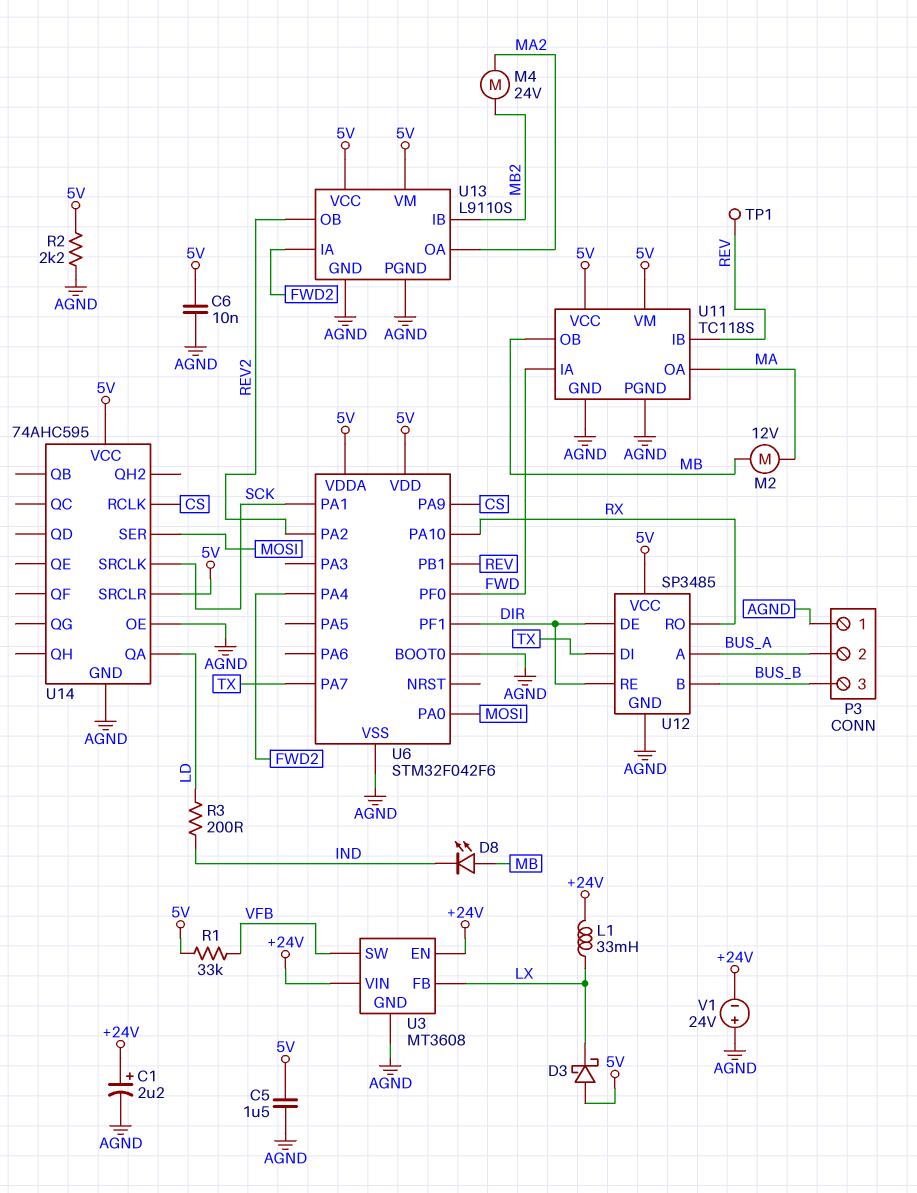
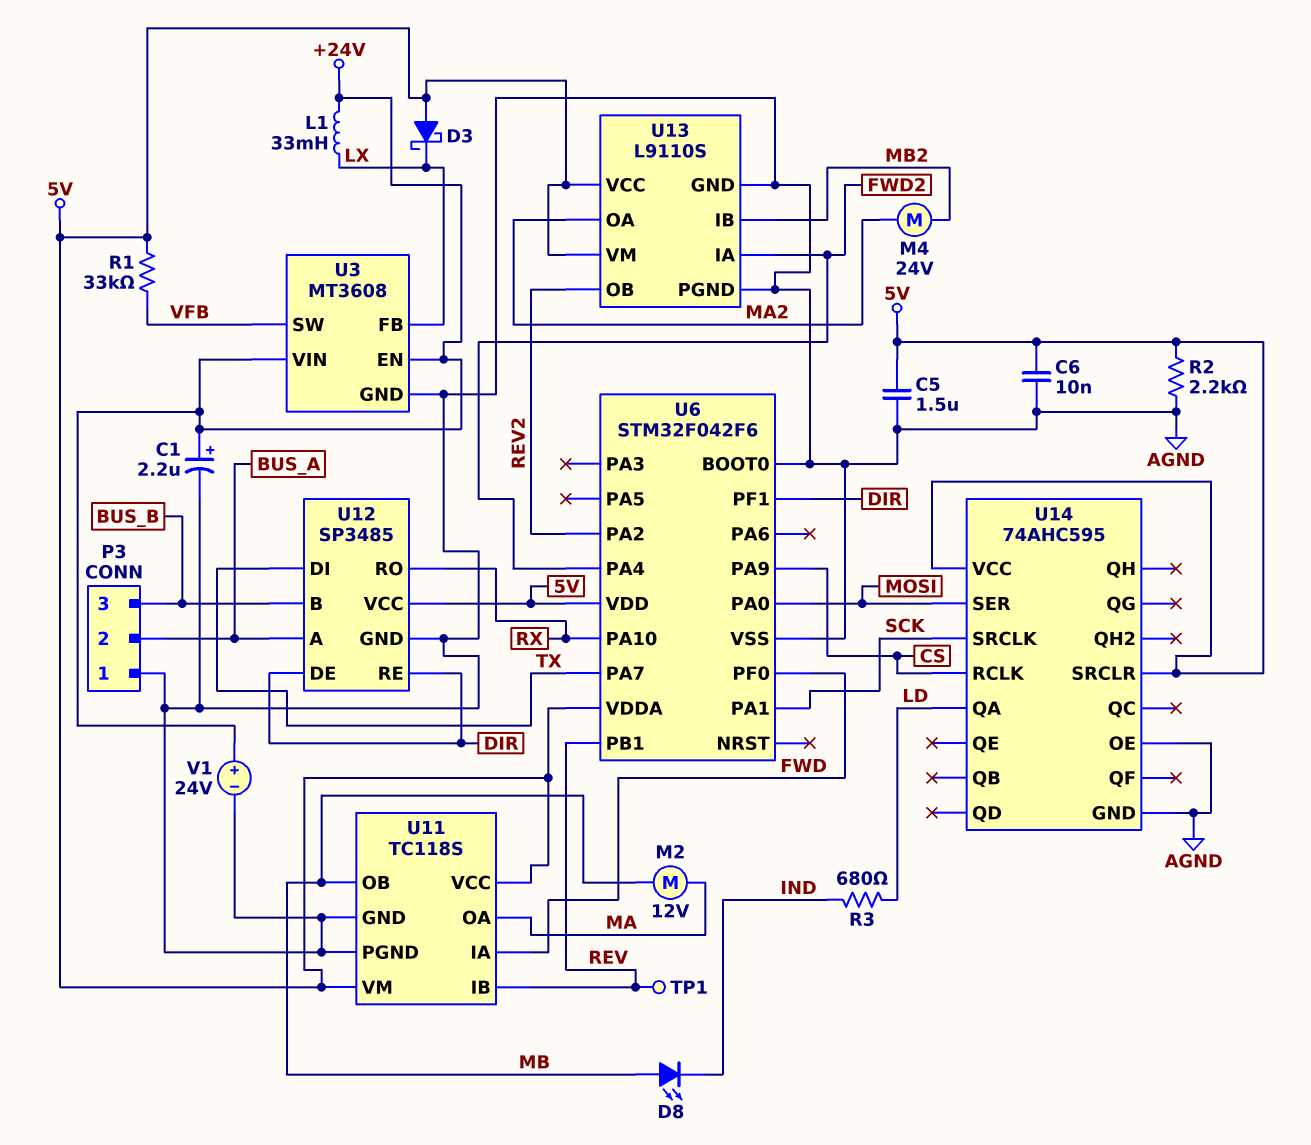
R3: 200 (IND, LD) -> 680 (IND, LD)
V1: 24V (plus AGND, minus +24V) -> 24V (plus +24V, minus AGND)

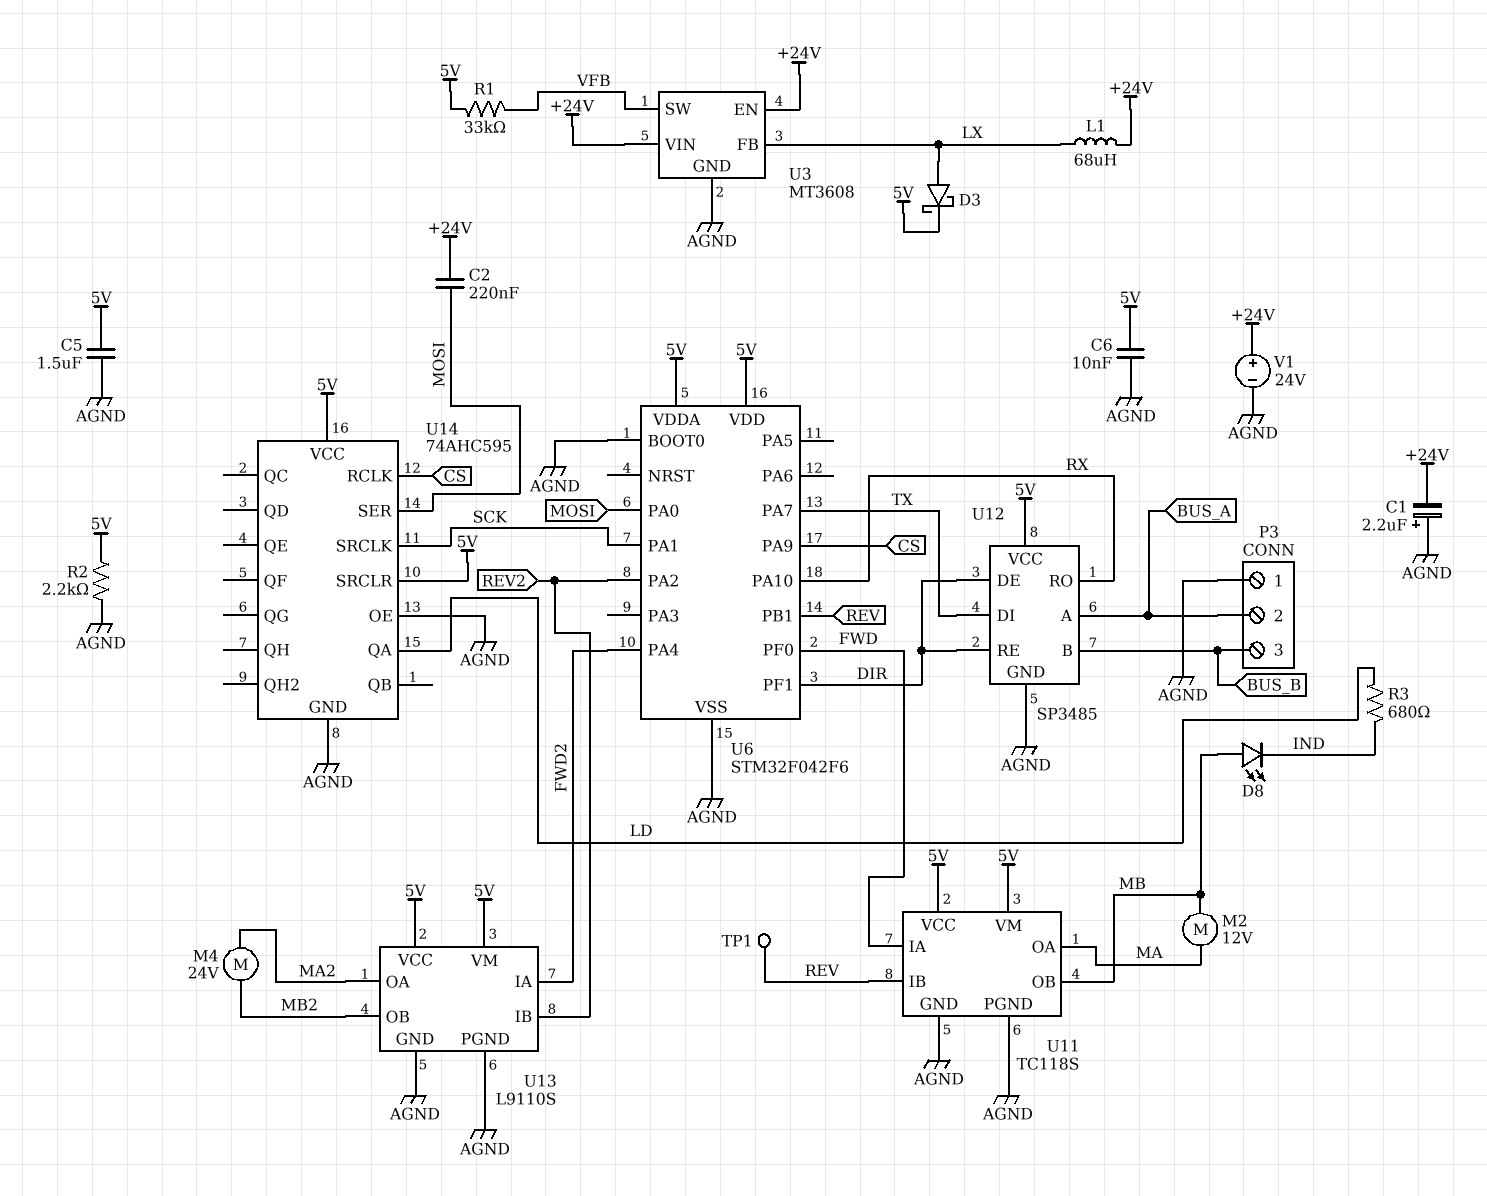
C1: 2.2uF (plus +24V, minus AGND) -> 2.2uF (plus AGND, minus +24V)
C2: none -> 220nF (+24V, MOSI)
D3: schottky (A 5V, K LX) -> schottky (A LX, K 5V)
L1: 33mH (+24V, LX) -> 68uH (+24V, LX)
U13 pin IB: MB2 -> REV2
U13 pin OB: REV2 -> MB2

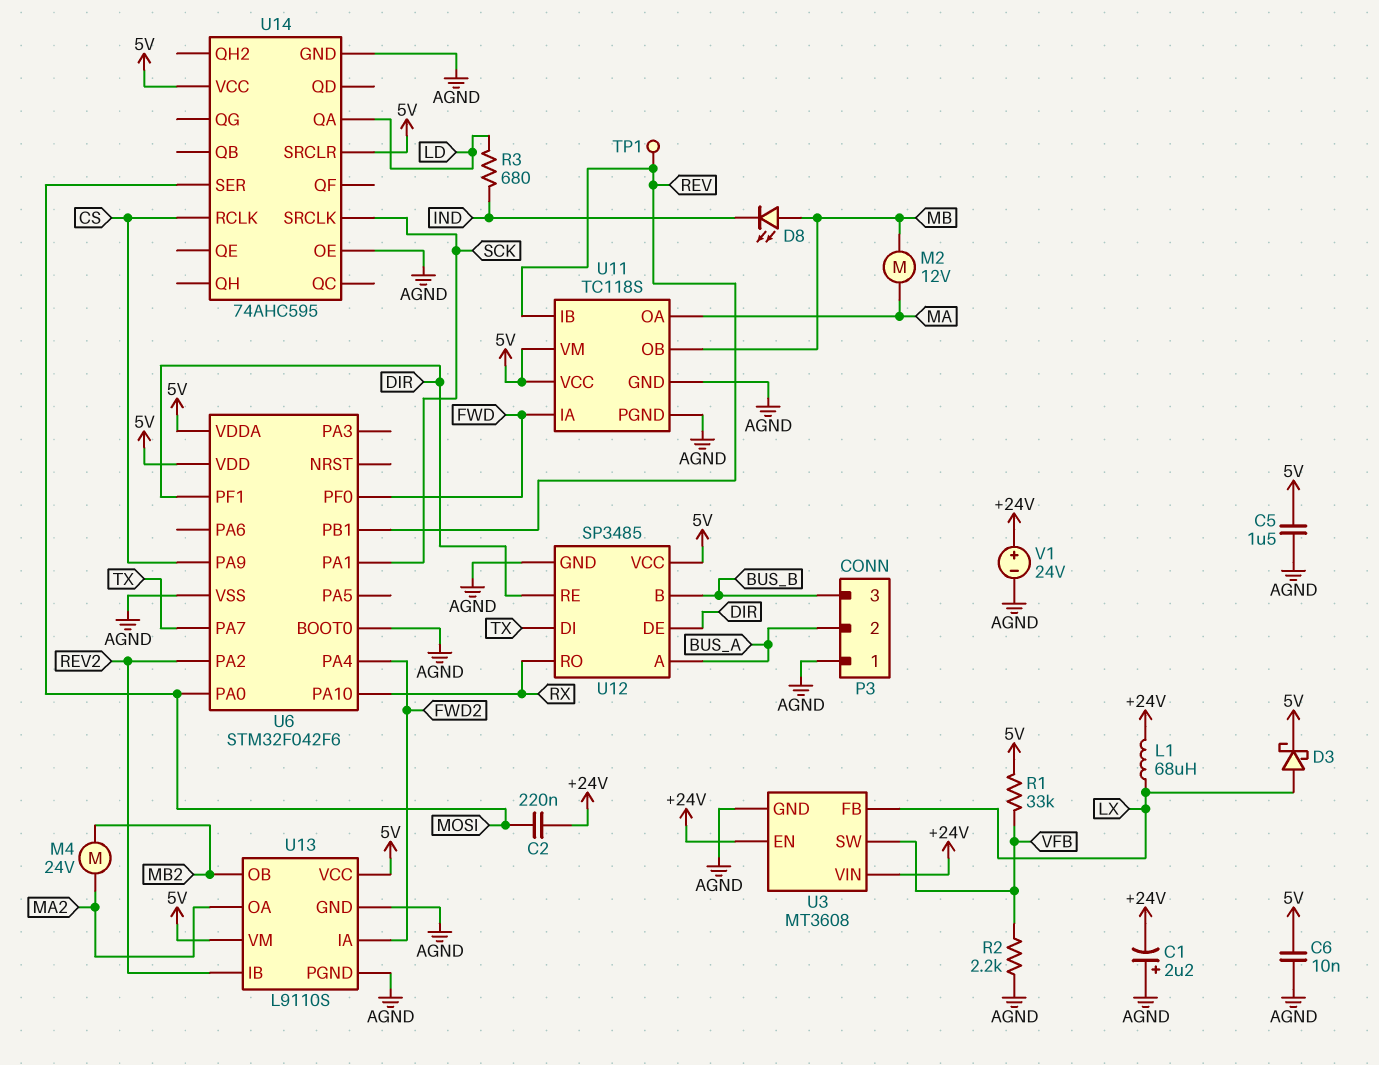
R2: 2.2k (5V, AGND) -> 2.2k (AGND, VFB)

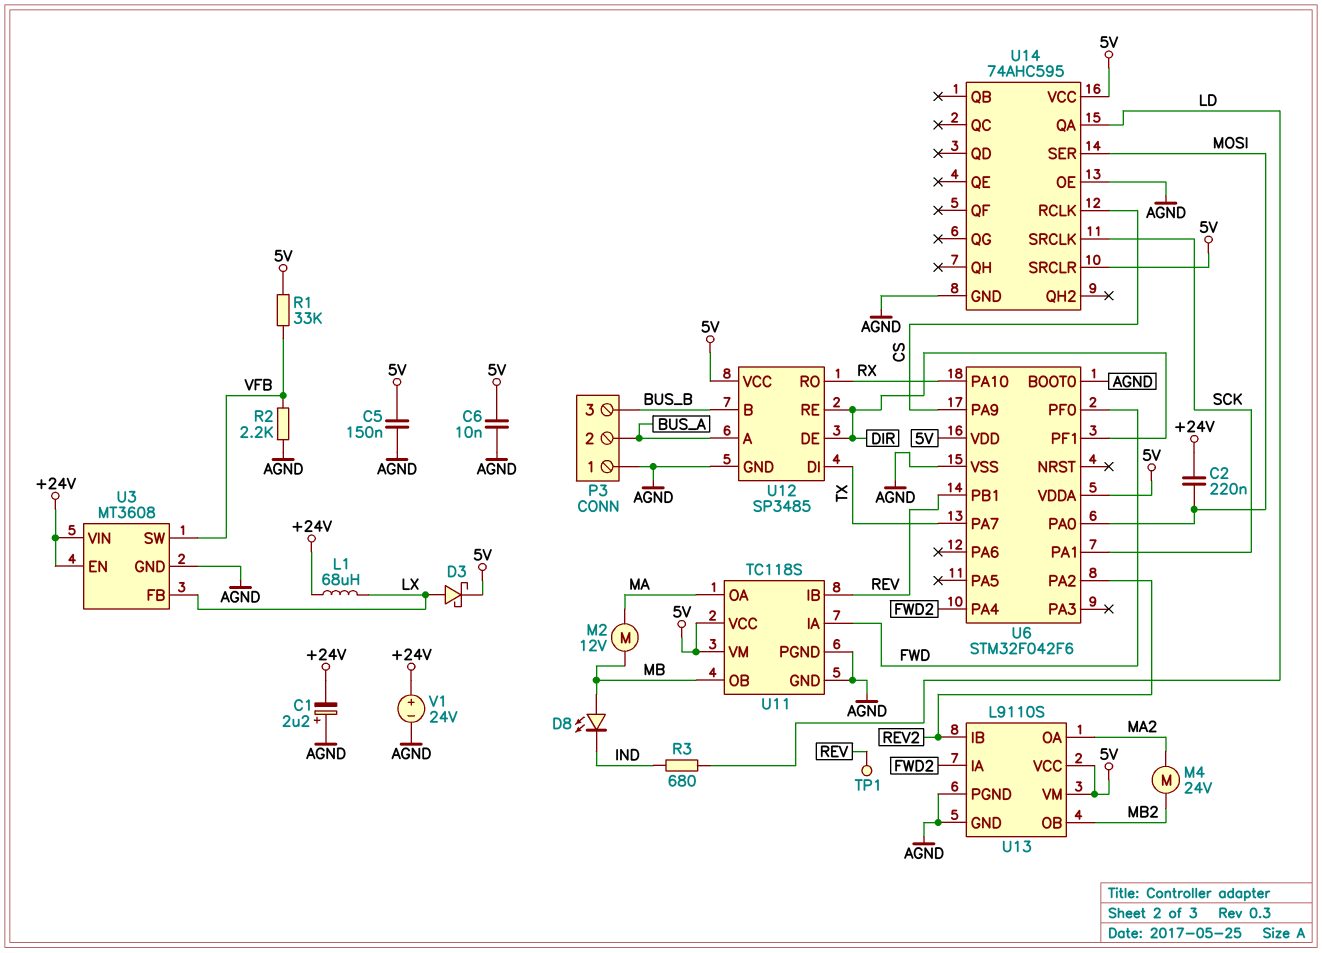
C5: 1.5uF (5V, AGND) -> 150nF (5V, AGND)

